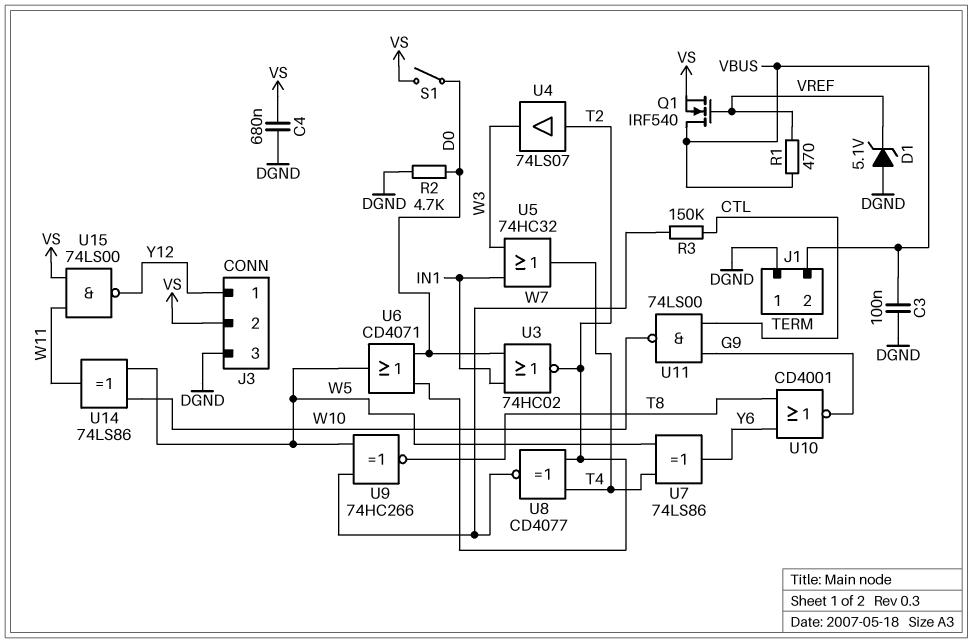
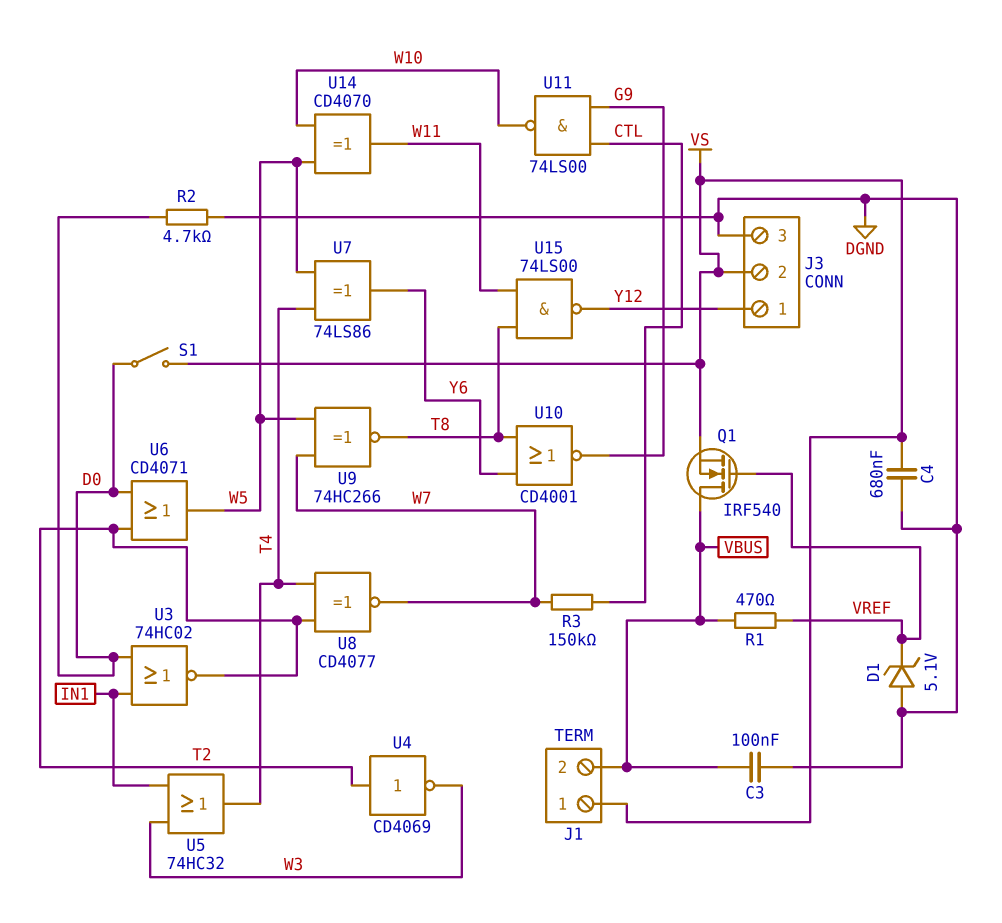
J1 pin 1: DGND -> VS
U4: buffer 74LS07 (in T2, out W3) -> NOT CD4069 (in T2, out W3)
U14: XOR 74LS86 (in W5, in W10, out W11) -> XOR CD4070 (in W5, in W10, out W11)
U15: NAND 74LS00 (in VS, in W11, out Y12) -> NAND 74LS00 (in T8, in W11, out Y12)

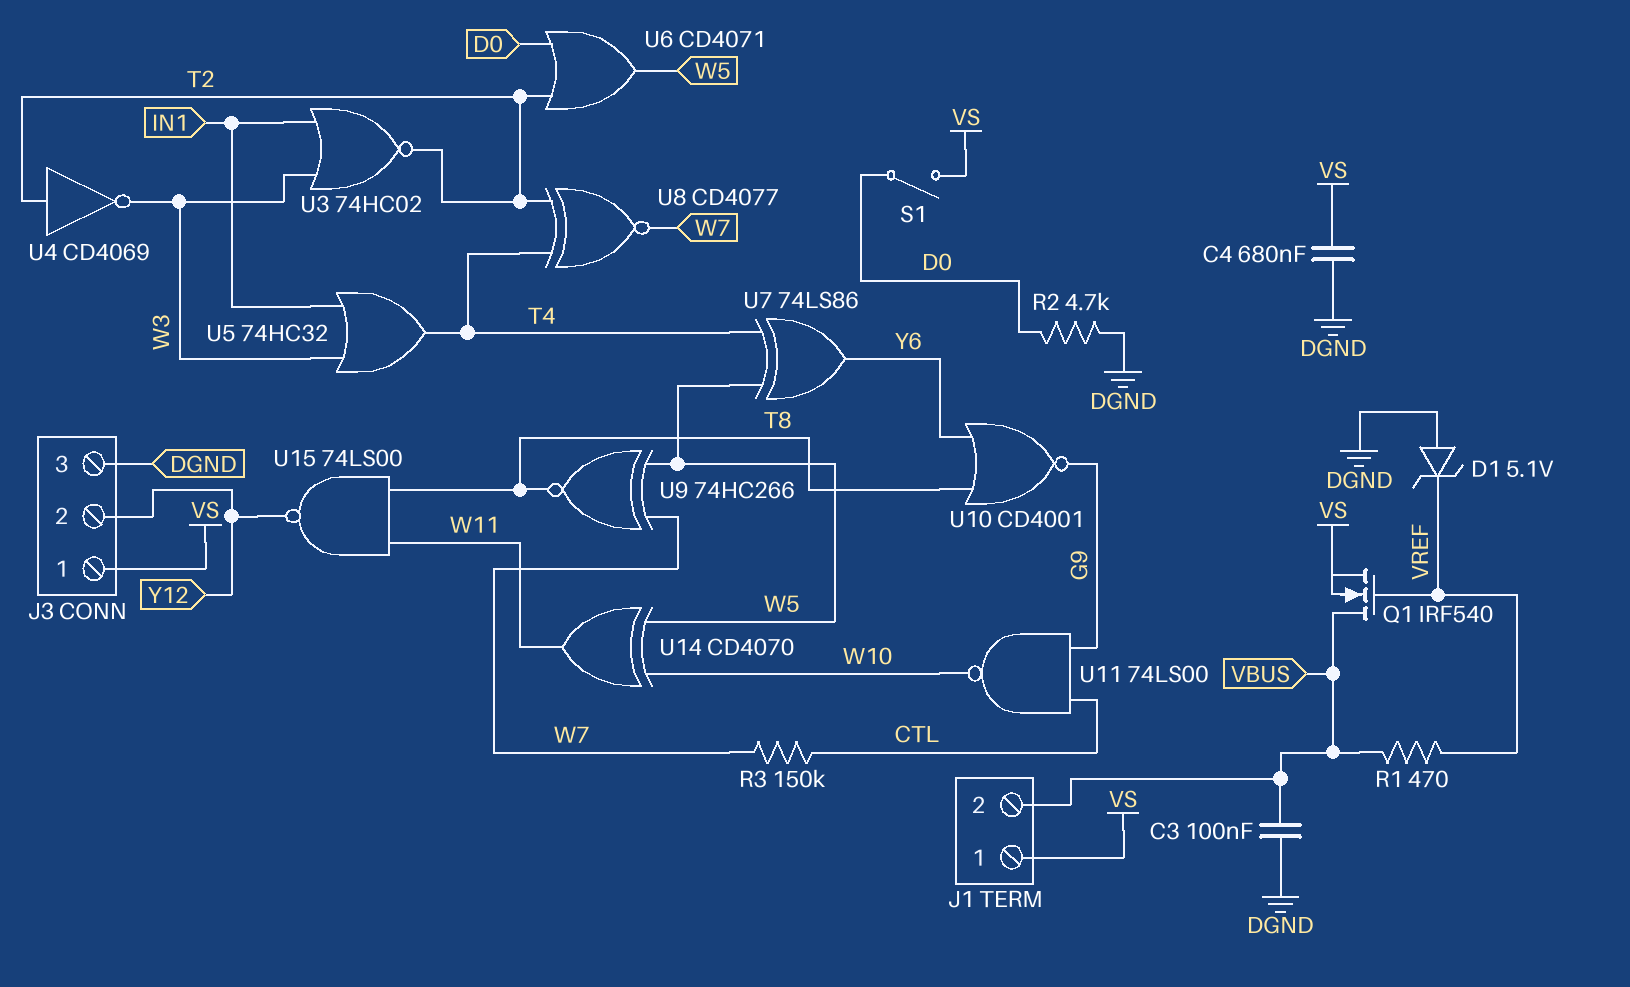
J3 pin 1: Y12 -> VS
J3 pin 2: VS -> Y12
U3: NOR 74HC02 (in D0, in IN1, out T2) -> NOR 74HC02 (in IN1, in W3, out T2)

